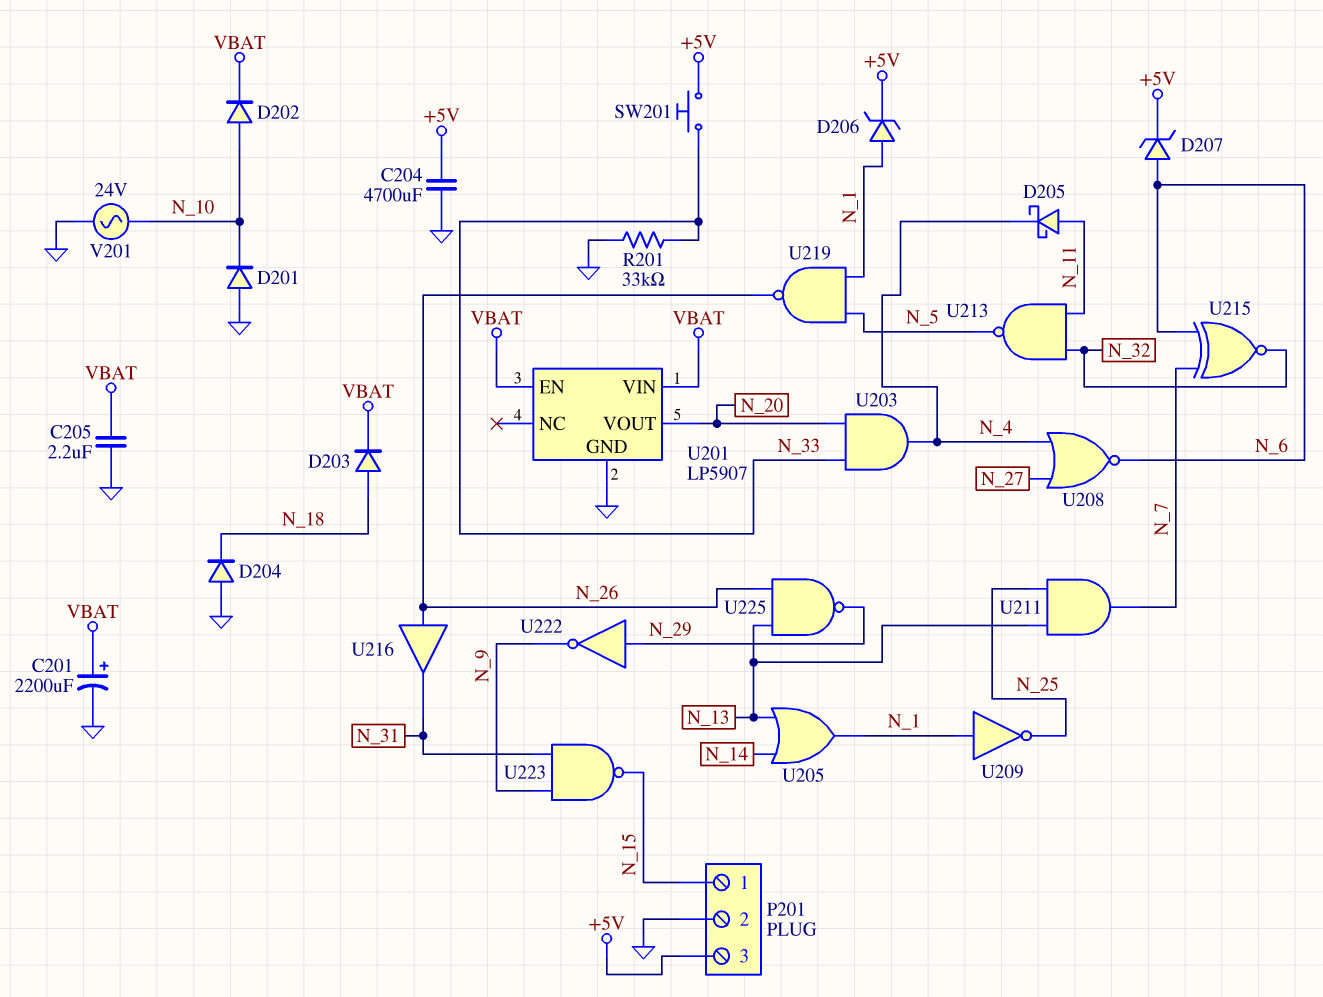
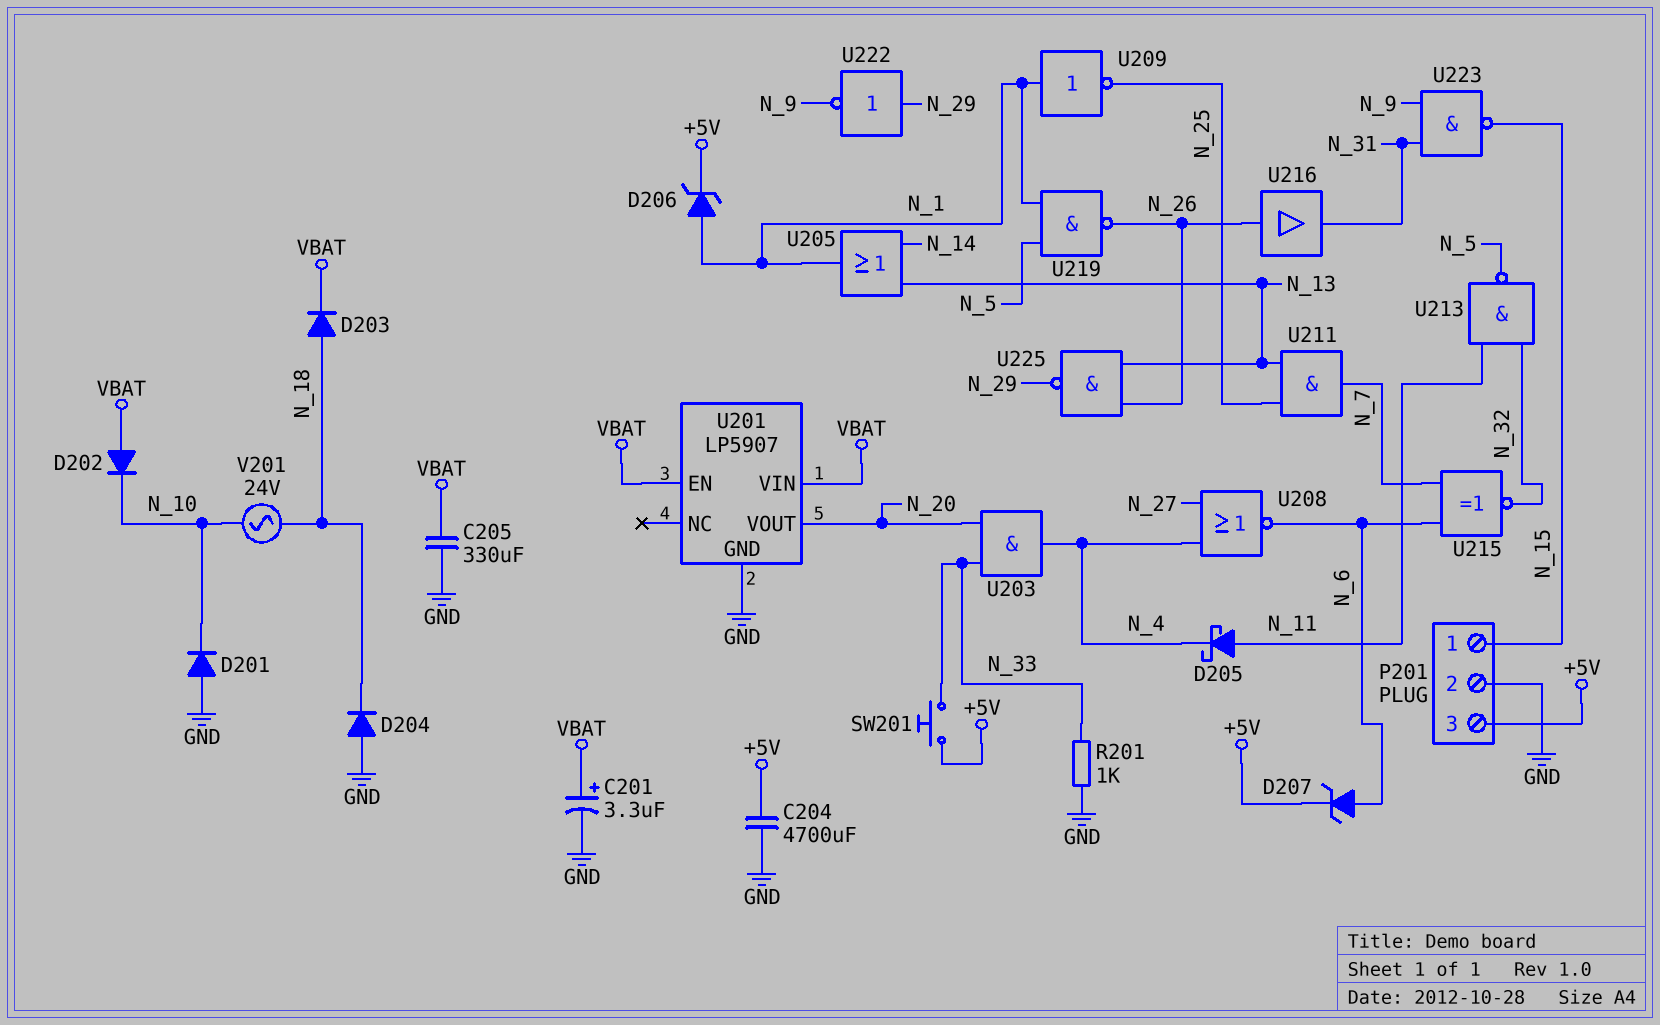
C201: 2200uF (plus VBAT, minus GND) -> 3.3uF (plus VBAT, minus GND)
C205: 2.2uF (GND, VBAT) -> 330uF (GND, VBAT)
D202: diode (A N_10, K VBAT) -> diode (A VBAT, K N_10)
R201: 33k (GND, N_33) -> 1k (GND, N_33)
V201: AC 24V (GND, N_10) -> AC 24V (N_10, N_18)

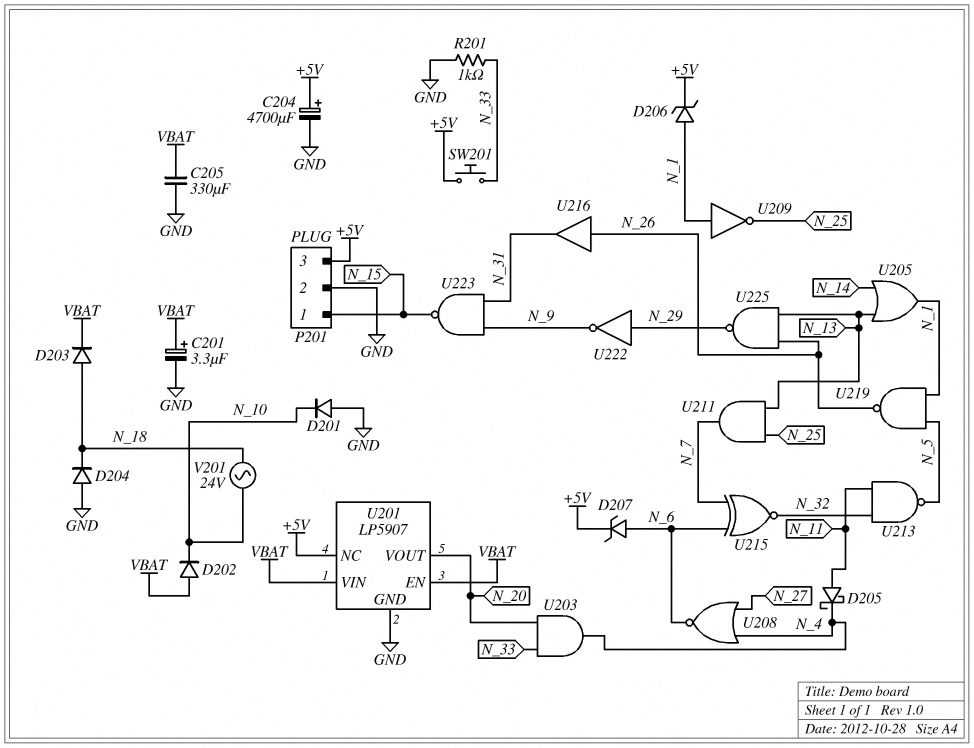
C204: 4700uF (+5V, GND) -> 4700uF (plus +5V, minus GND)
U201 pin NC: none -> +5V

